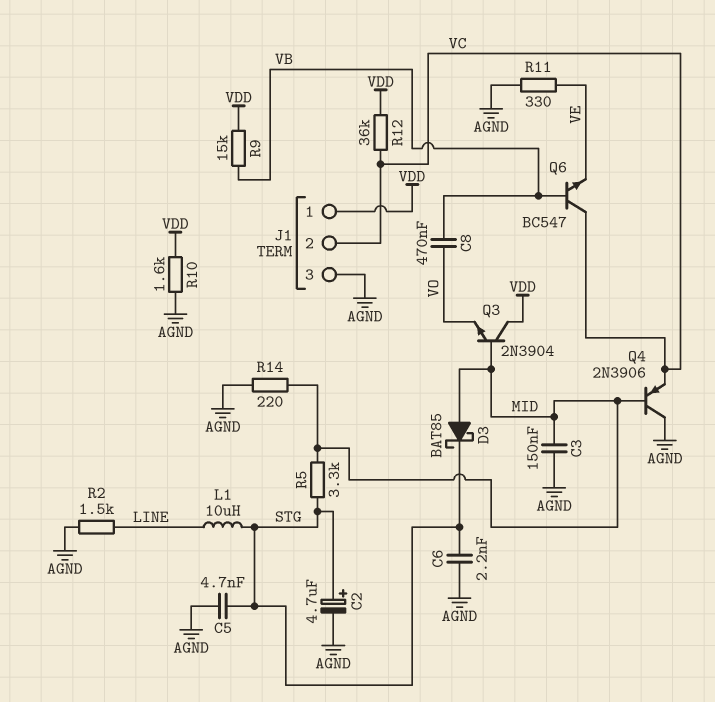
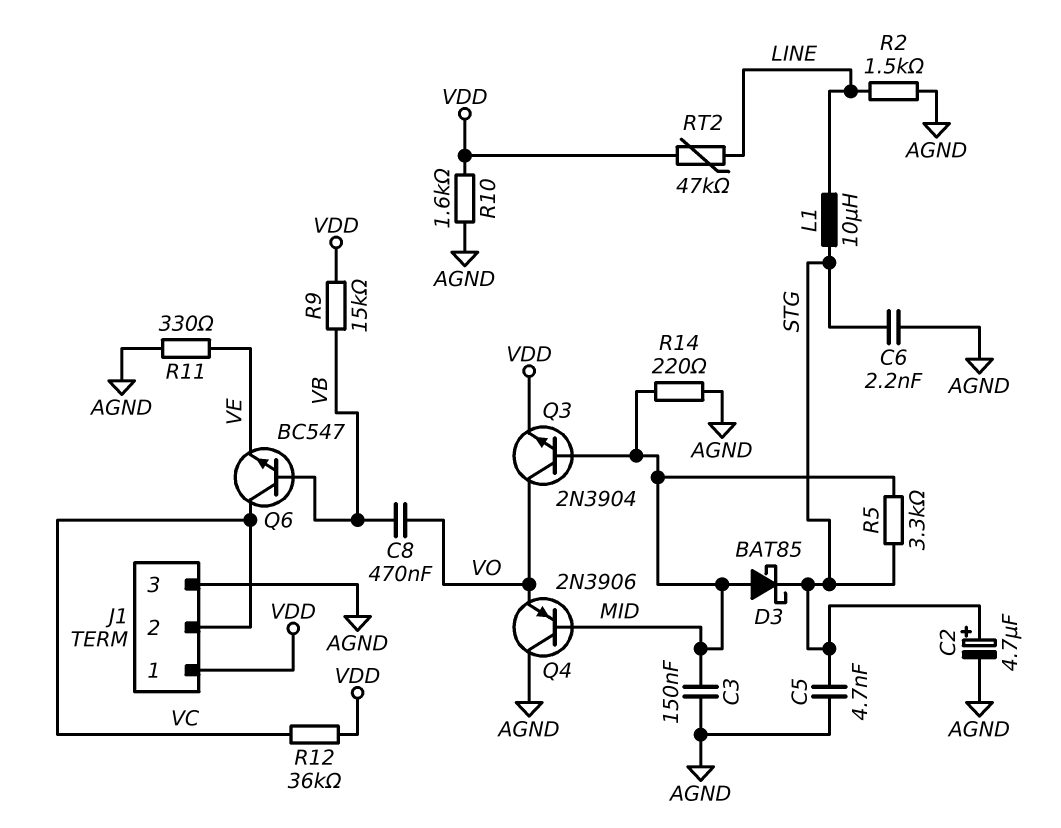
Q3: NPN 2N3904 (B MID, C VDD, E VO) -> NPN 2N3904 (B MID, C VO, E VDD)
Q4: PNP 2N3906 (B MID, C AGND, E VC) -> PNP 2N3906 (B MID, C AGND, E VO)
RT2: none -> 47k (LINE, VDD)

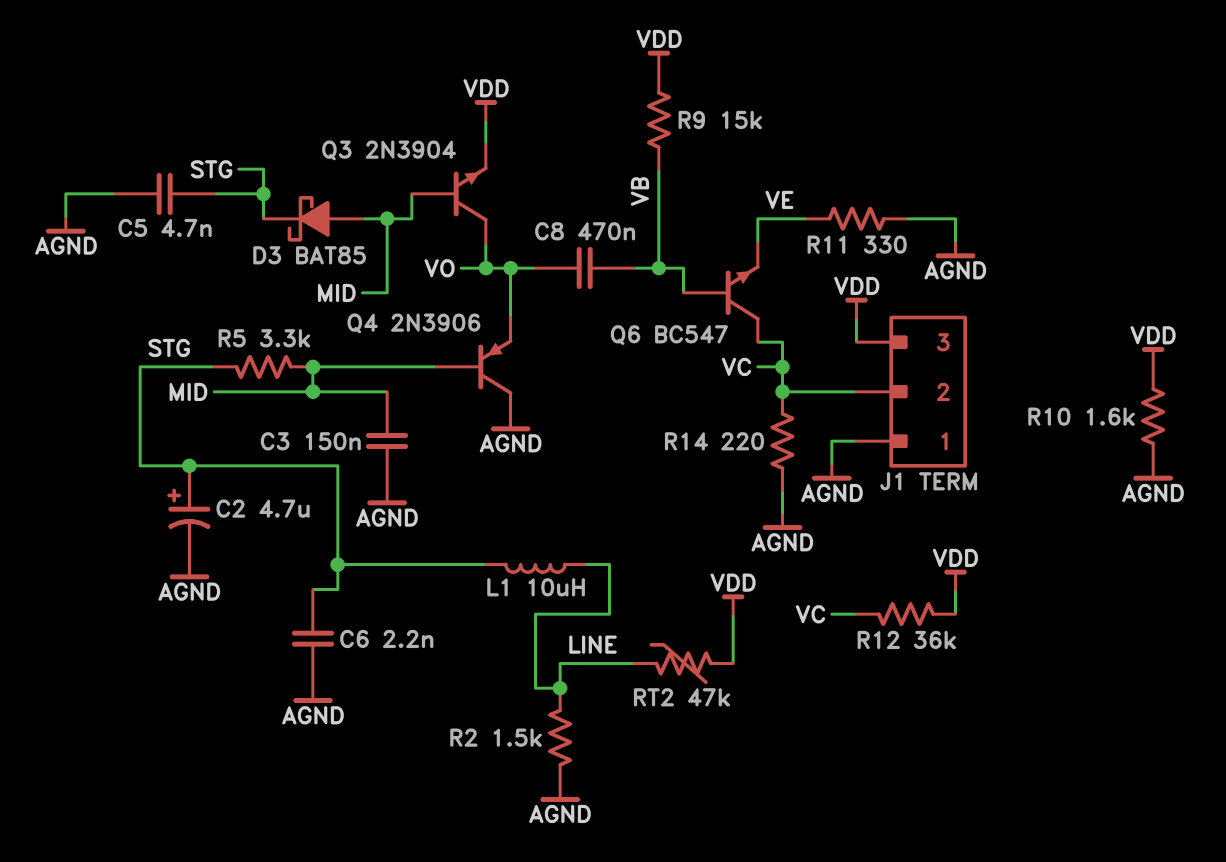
J1 pin 1: VDD -> AGND
J1 pin 3: AGND -> VDD
R14: 220 (AGND, MID) -> 220 (AGND, VC)

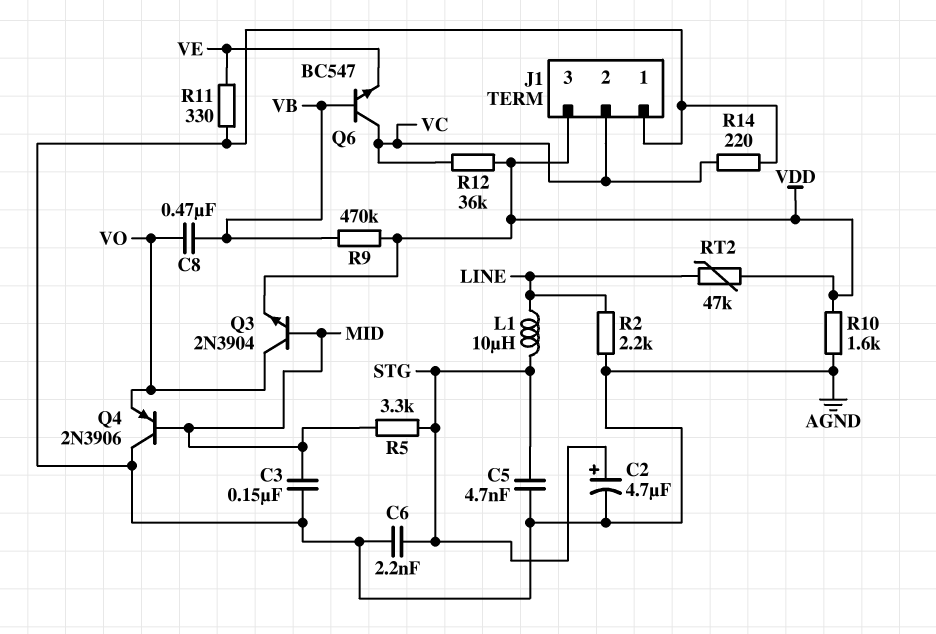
D3: schottky BAT85 (A MID, K STG) -> none
R2: 1.5k (AGND, LINE) -> 2.2k (AGND, LINE)
R9: 15k (VB, VDD) -> 470k (VB, VDD)

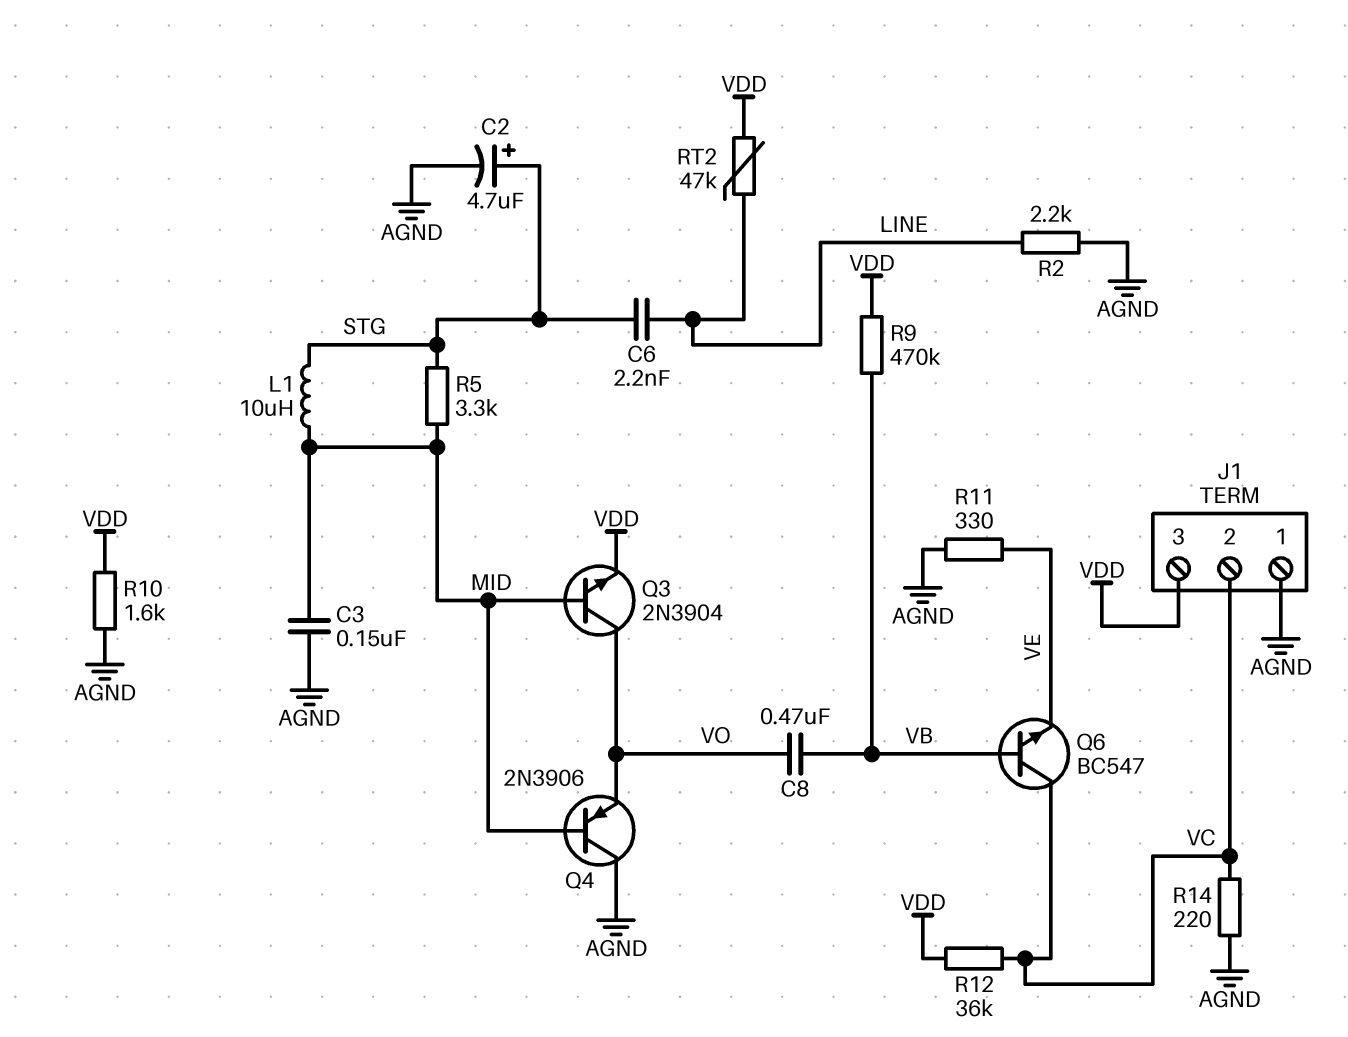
C5: 4.7nF (AGND, STG) -> none
C6: 2.2nF (AGND, STG) -> 2.2nF (LINE, STG)
L1: 10uH (LINE, STG) -> 10uH (MID, STG)

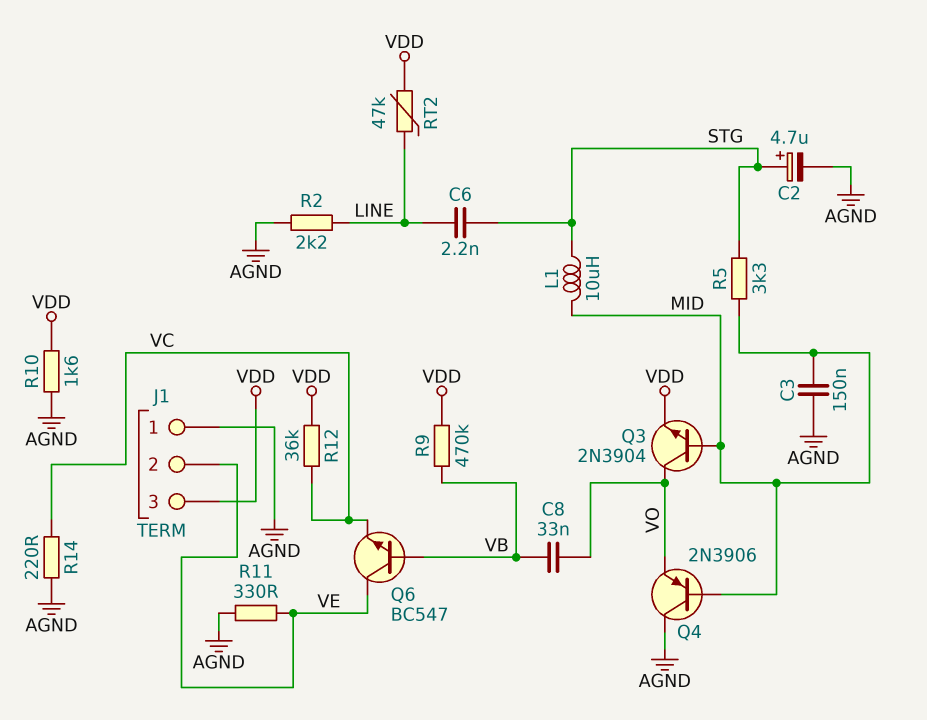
C8: 470nF (VB, VO) -> 33nF (VB, VO)
J1 pin 2: VC -> VE
Q6: NPN BC547 (B VB, C VC, E VE) -> NPN BC547 (B VB, C VE, E VC)

